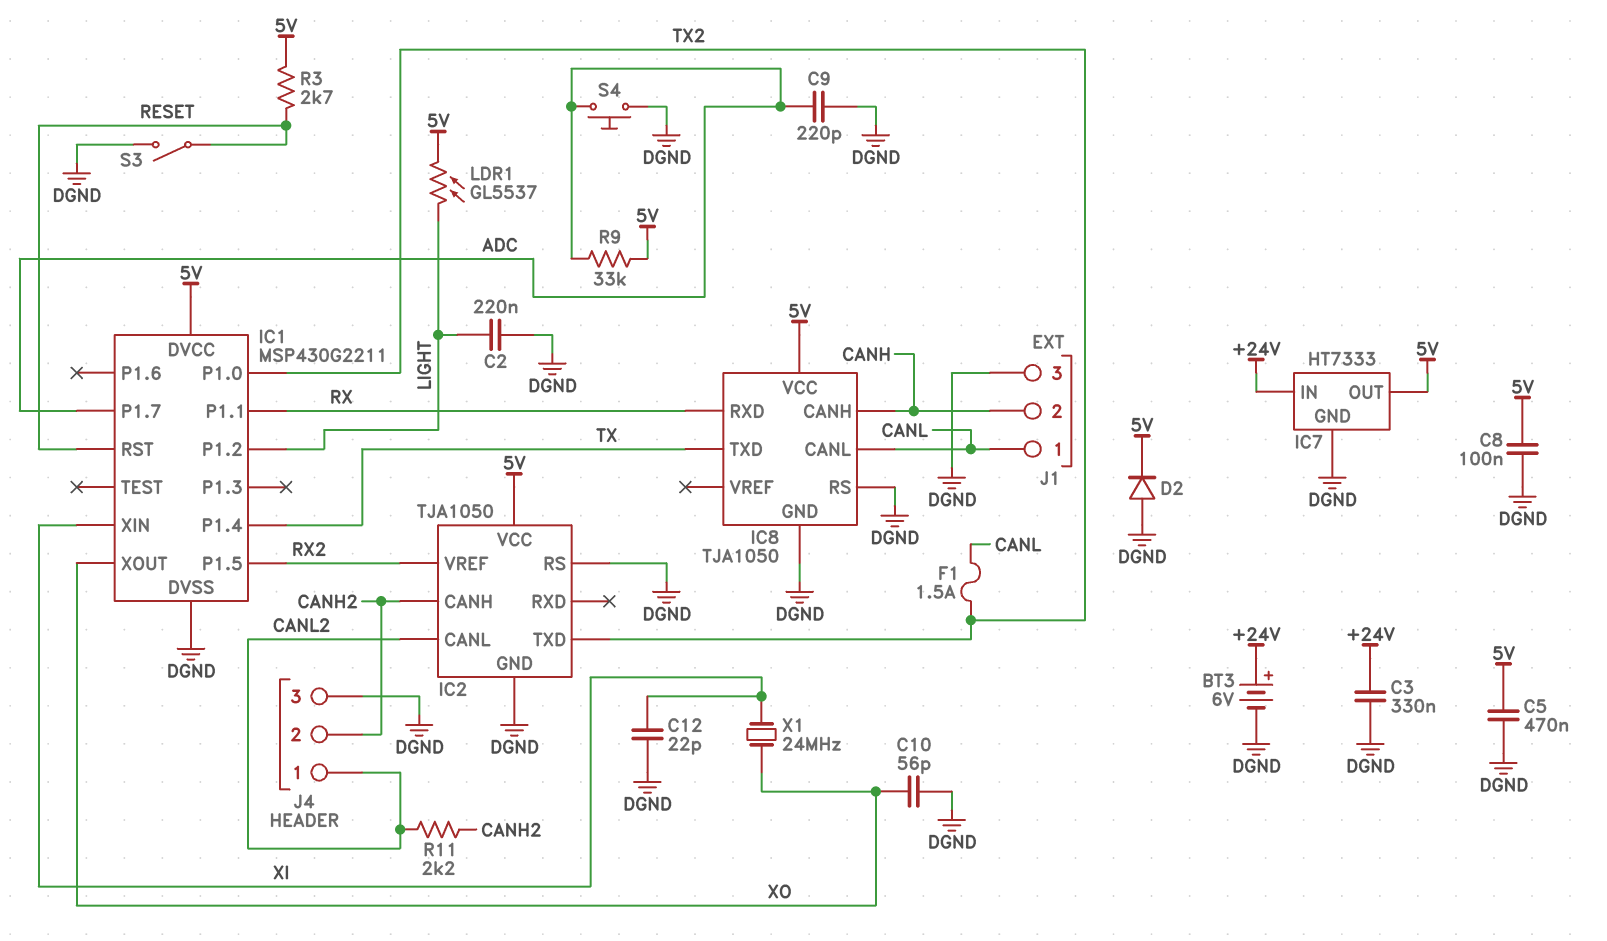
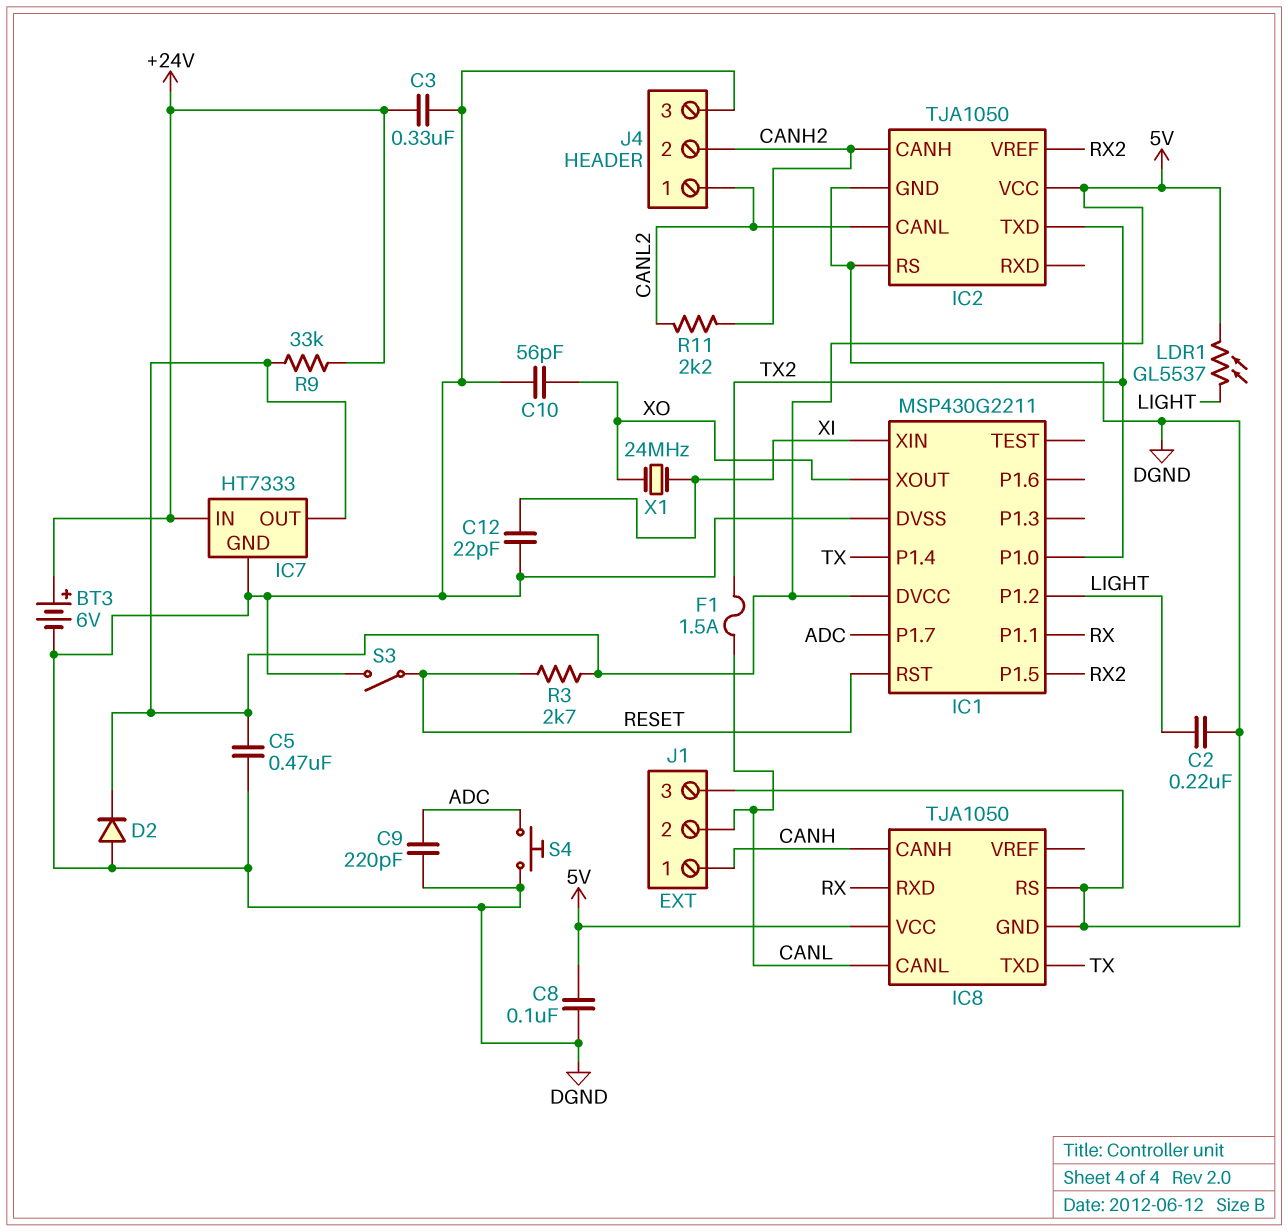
J1 pin 1: CANL -> CANH
J1 pin 2: CANH -> CANL
R9: 33k (5V, ADC) -> 33k (+24V, 5V)

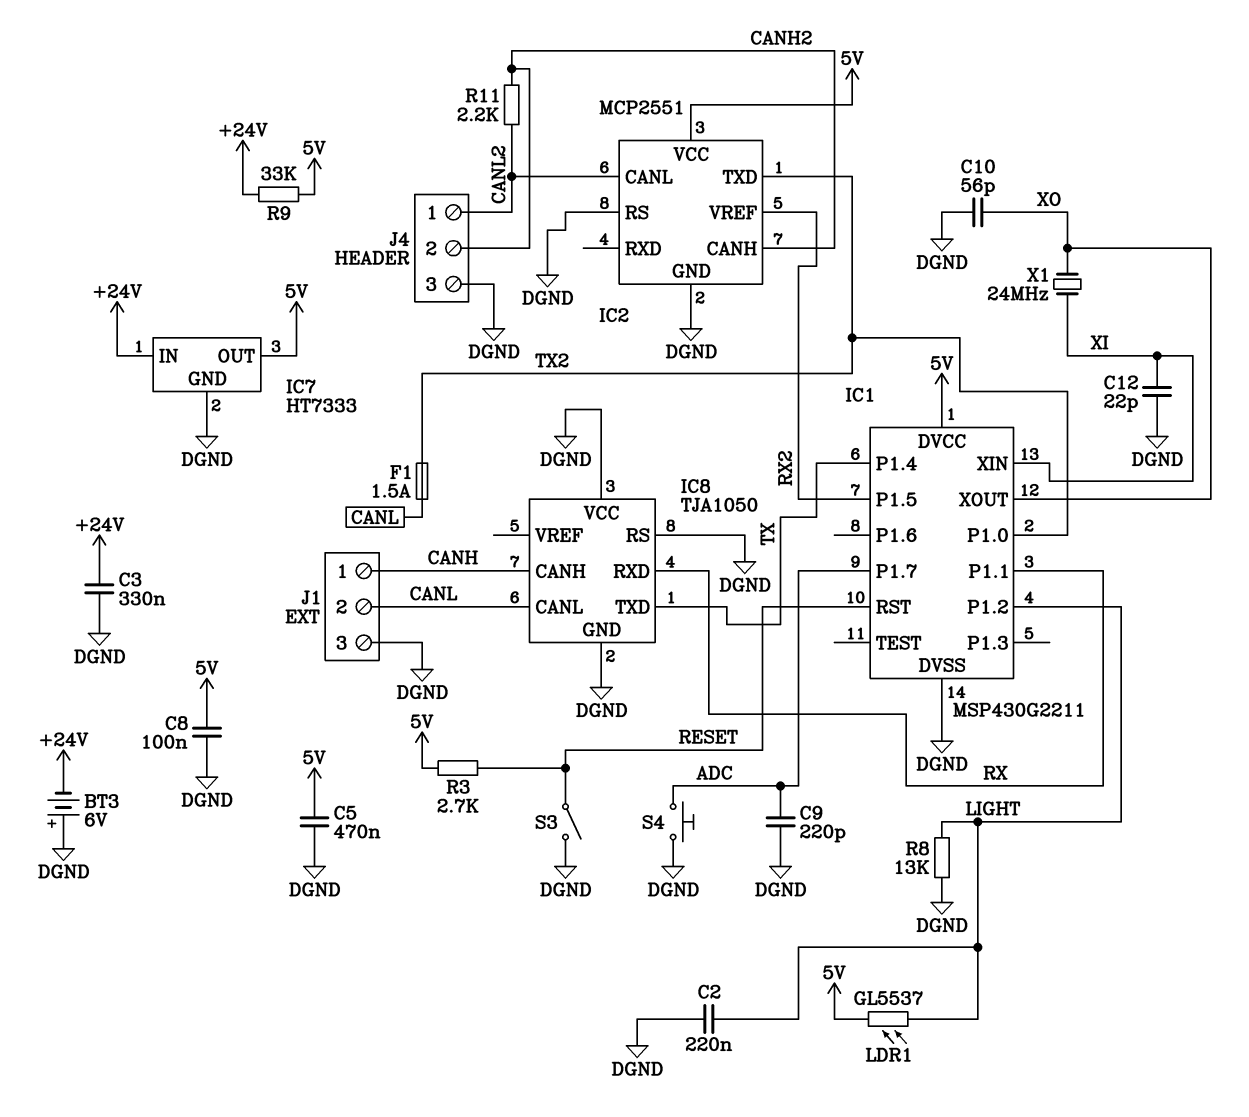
BT3: 6V (plus +24V, minus DGND) -> 6V (plus DGND, minus +24V)
D2: diode (A DGND, K 5V) -> none
IC2: TJA1050 -> MCP2551
IC8 pin VCC: 5V -> DGND
R8: none -> 13k (DGND, LIGHT)

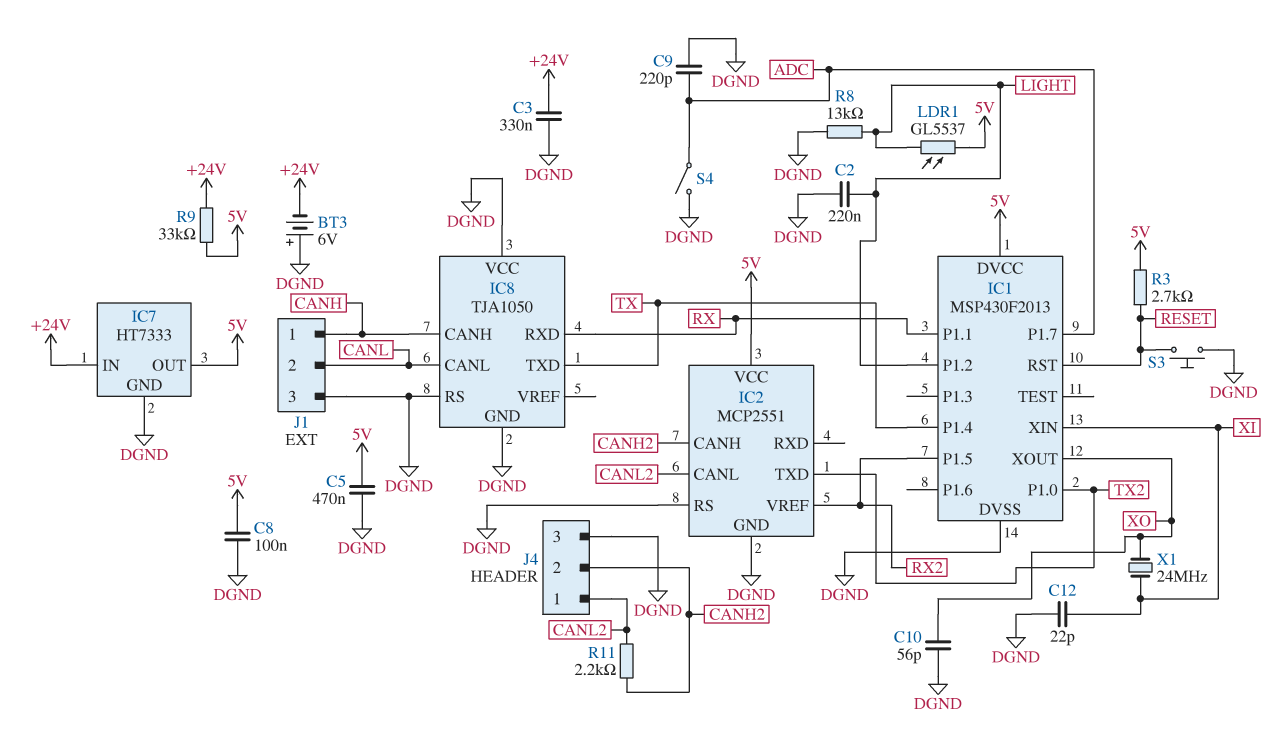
F1: 1.5A (CANL, TX2) -> none
IC1: MSP430G2211 -> MSP430F2013
S3: switch (DGND, RESET) -> button (DGND, RESET)
S4: button (ADC, DGND) -> switch (ADC, DGND)

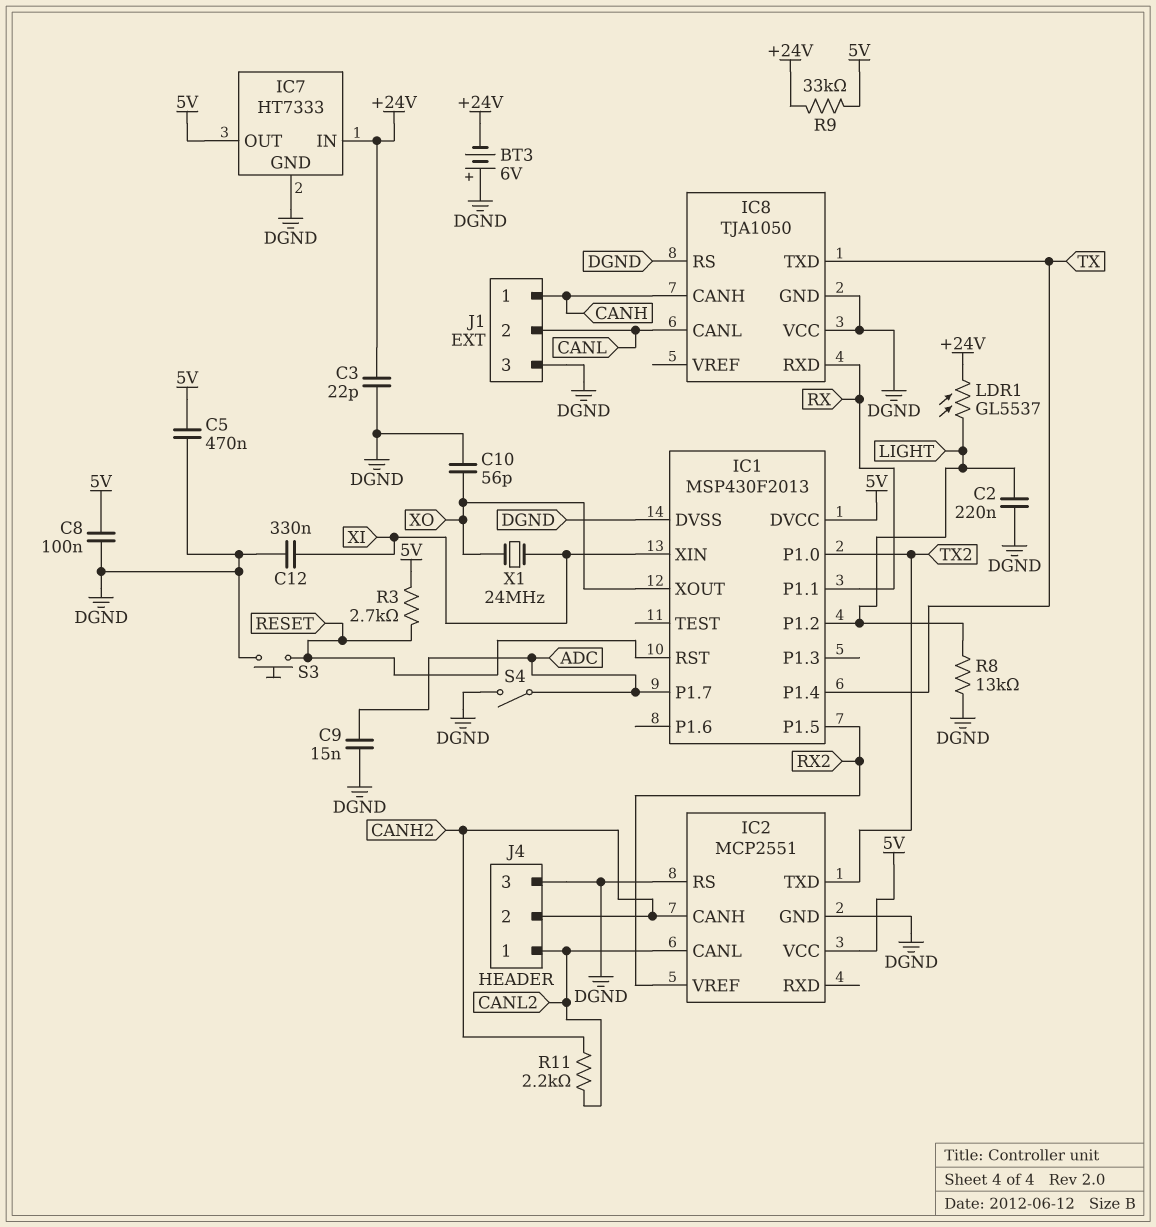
C3: 330nF (+24V, DGND) -> 22pF (+24V, DGND)
C9: 220pF (ADC, DGND) -> 15nF (ADC, DGND)
C12: 22pF (DGND, XI) -> 330nF (DGND, XI)
LDR1: GL5537 (5V, LIGHT) -> GL5537 (+24V, LIGHT)

